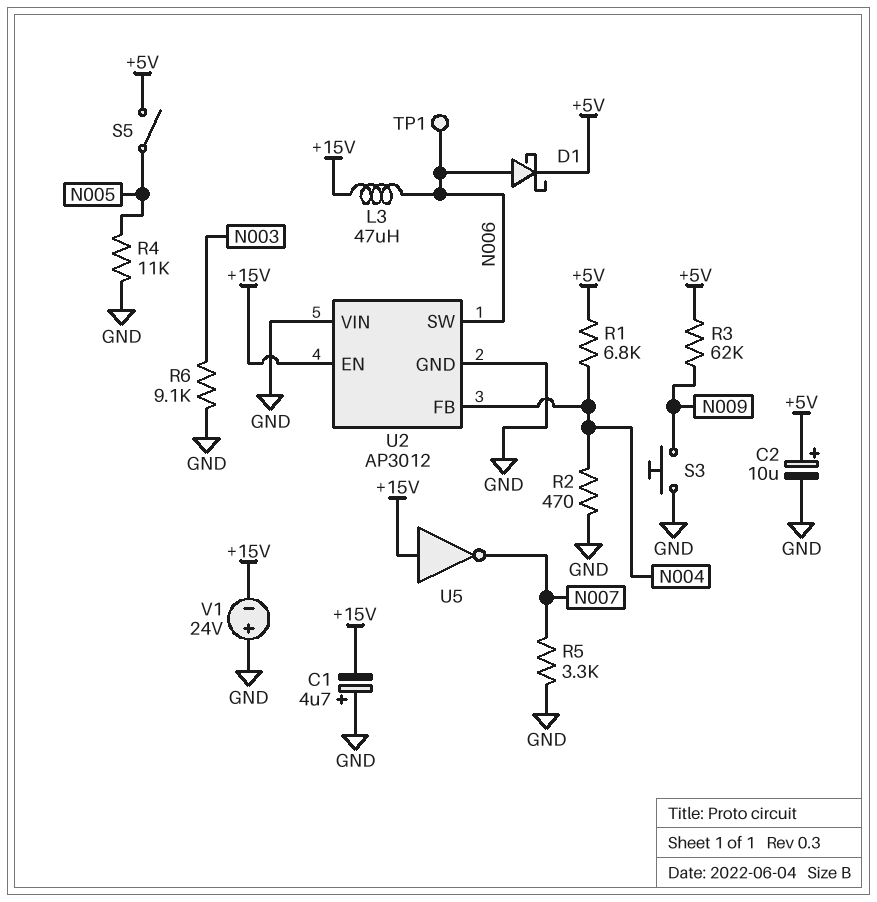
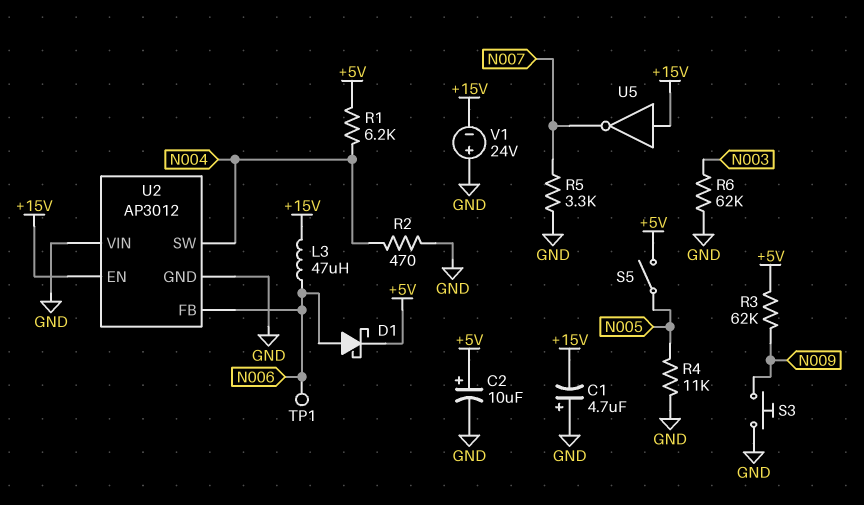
R1: 6.8k (+5V, N004) -> 6.2k (+5V, N004)
R6: 9.1k (GND, N003) -> 62k (GND, N003)
U2 pin FB: N004 -> N006
U2 pin SW: N006 -> N004

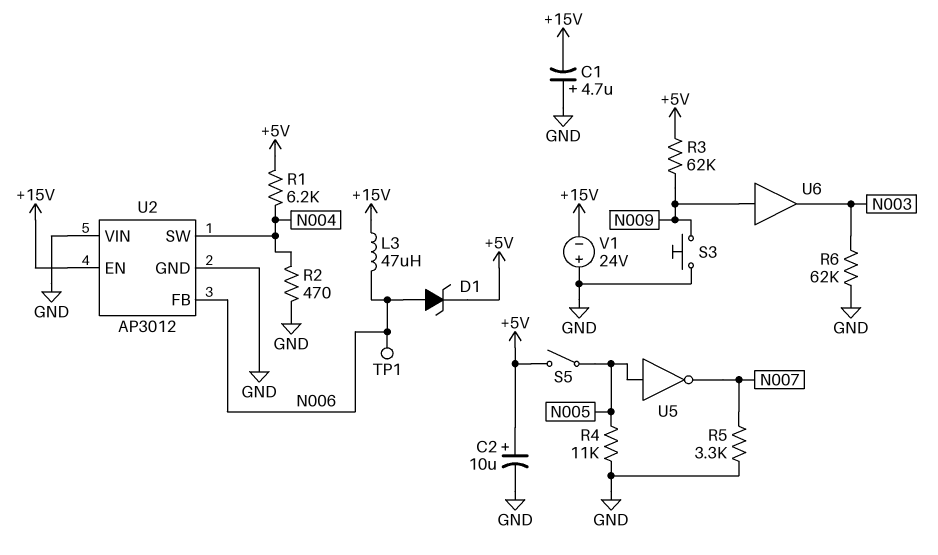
D1: schottky (A N006, K +5V) -> zener (A N006, K +5V)
U5: NOT (in +15V, out N007) -> NOT (in N005, out N007)
U6: none -> buffer (in N009, out N003)

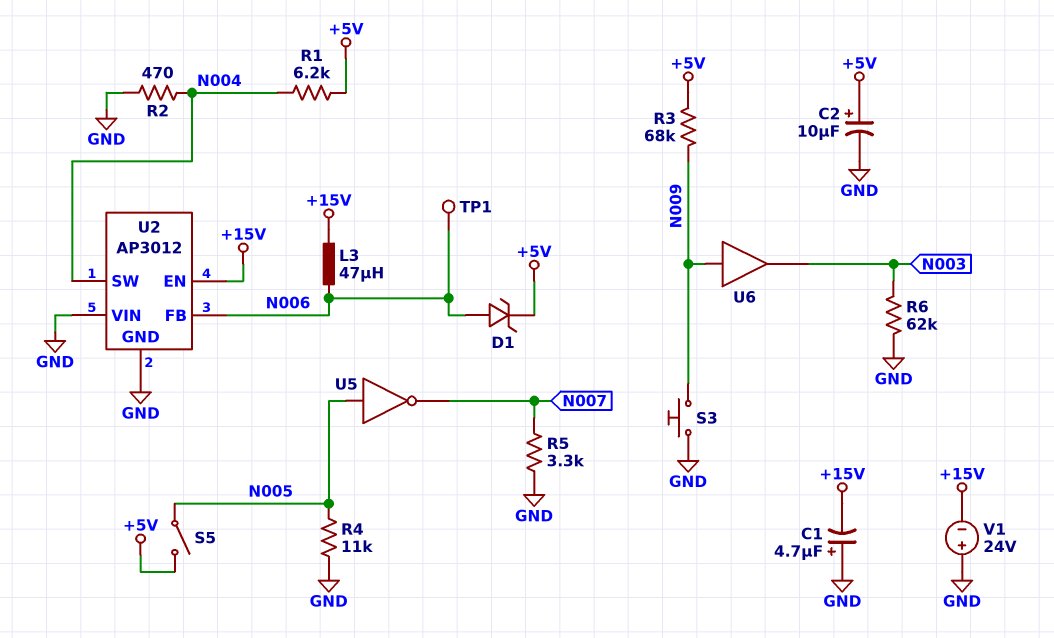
R3: 62k (+5V, N009) -> 68k (+5V, N009)

